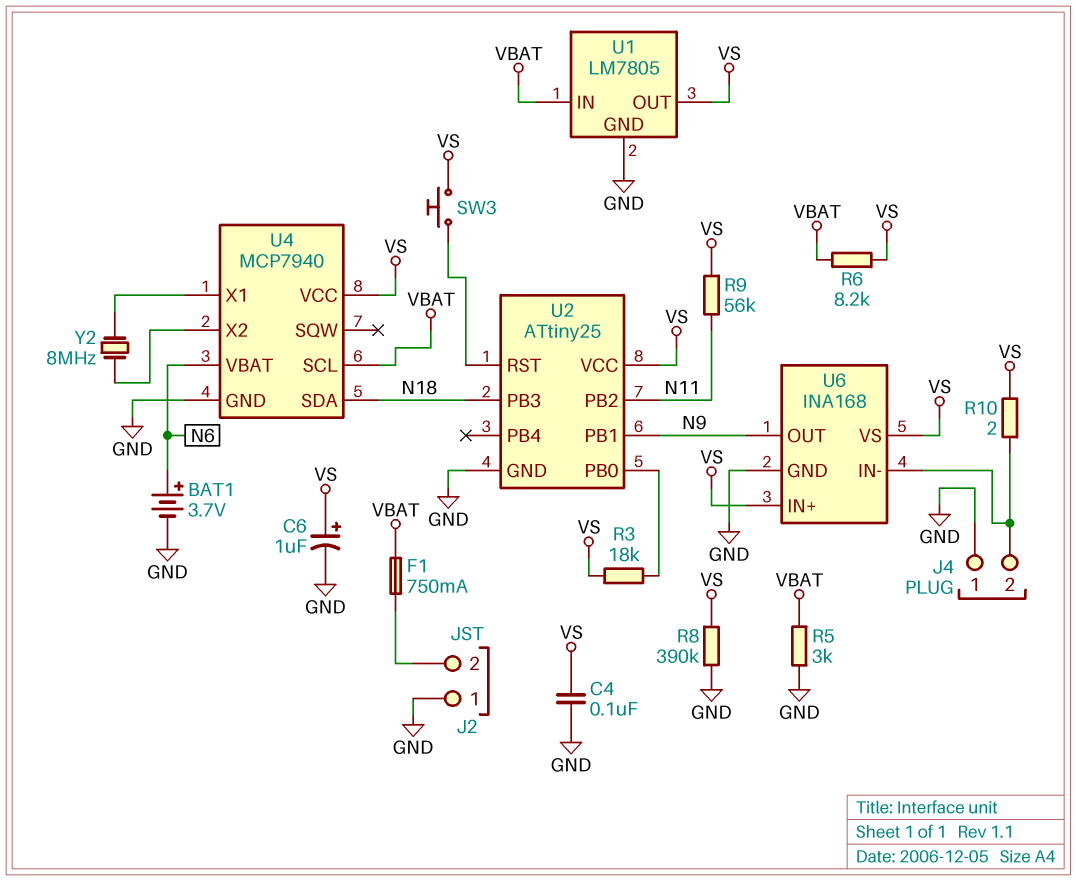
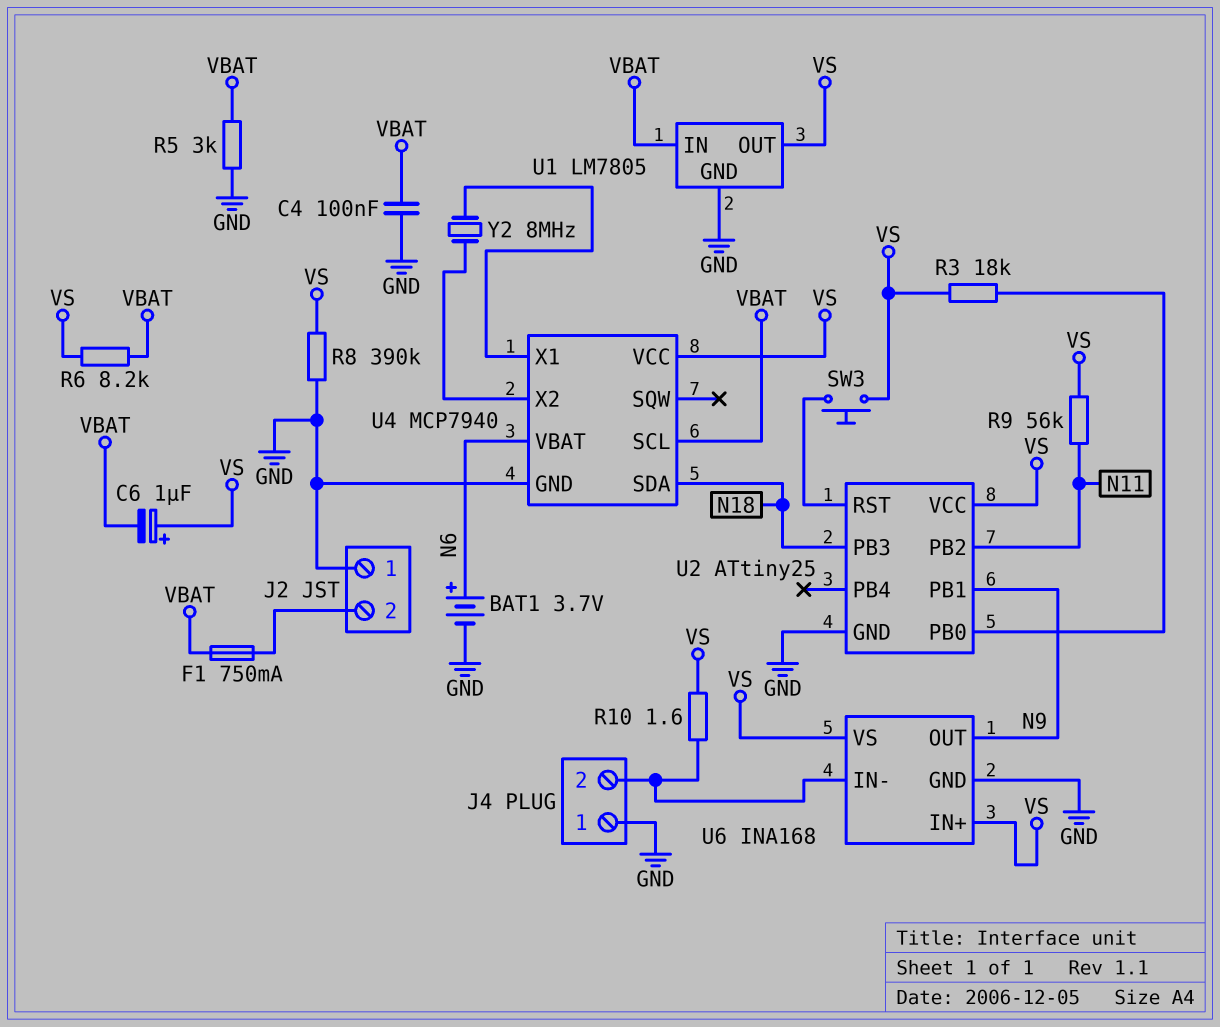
C4: 100nF (GND, VS) -> 100nF (GND, VBAT)
C6: 1uF (plus VS, minus GND) -> 1uF (plus VS, minus VBAT)
R10: 2 (J4/2, VS) -> 1.6 (J4/2, VS)

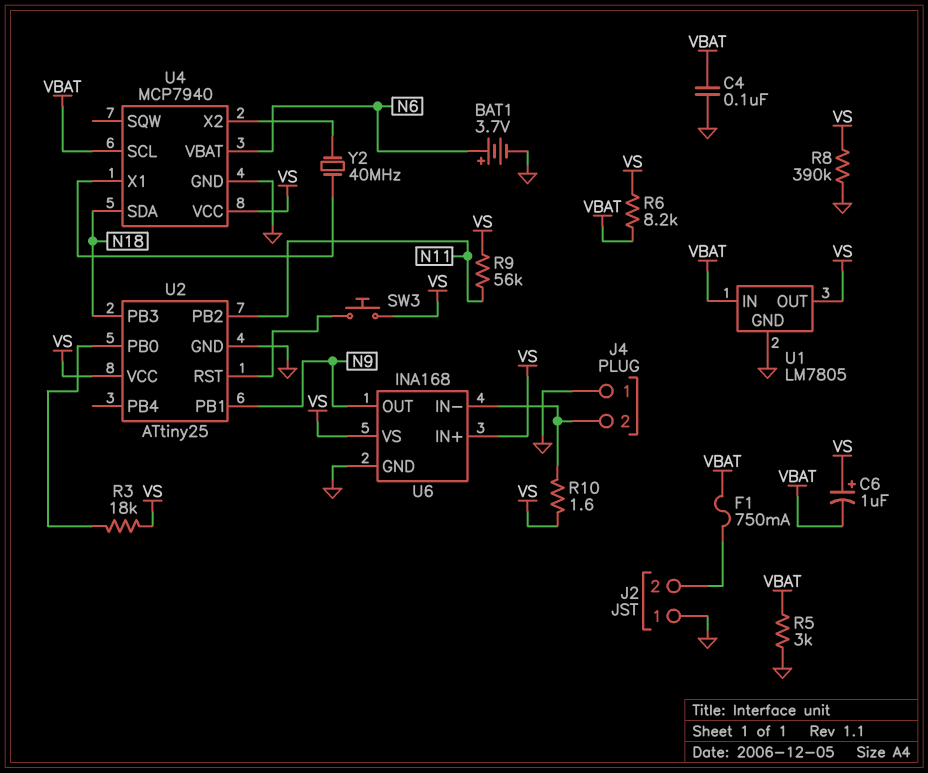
Y2: 8MHz (U4/X1, U4/X2) -> 40MHz (U4/X1, U4/X2)

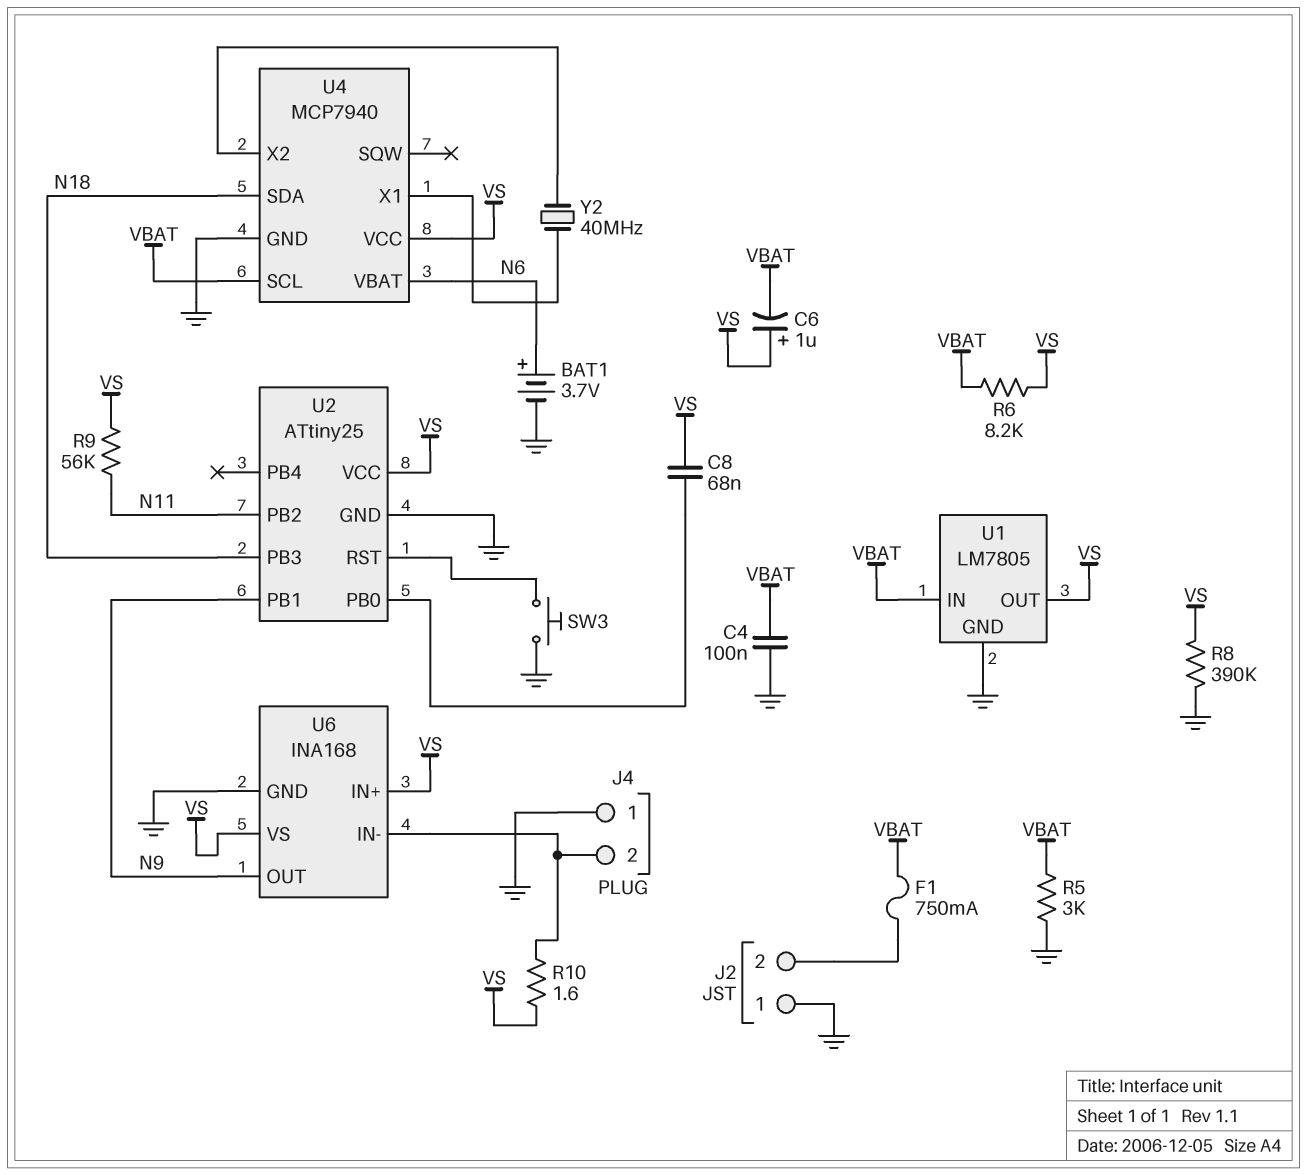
C8: none -> 68nF (U2/PB0, VS)
R3: 18k (U2/PB0, VS) -> none
SW3: button (U2/RST, VS) -> button (GND, U2/RST)

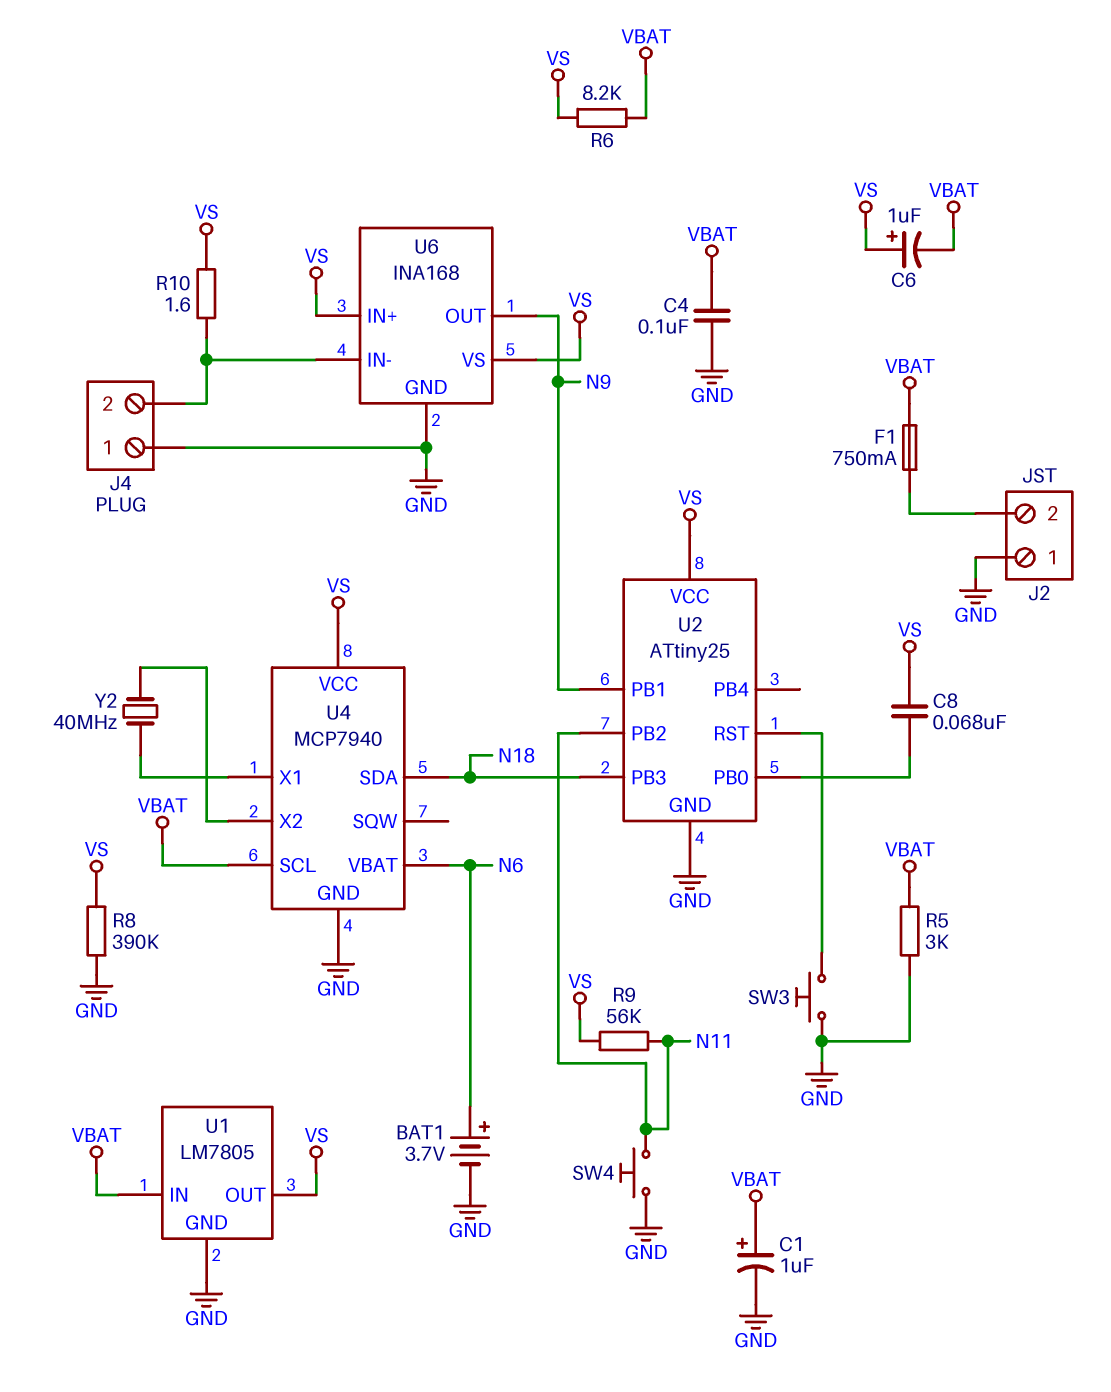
C1: none -> 1uF (plus VBAT, minus GND)
SW4: none -> button (GND, N11)

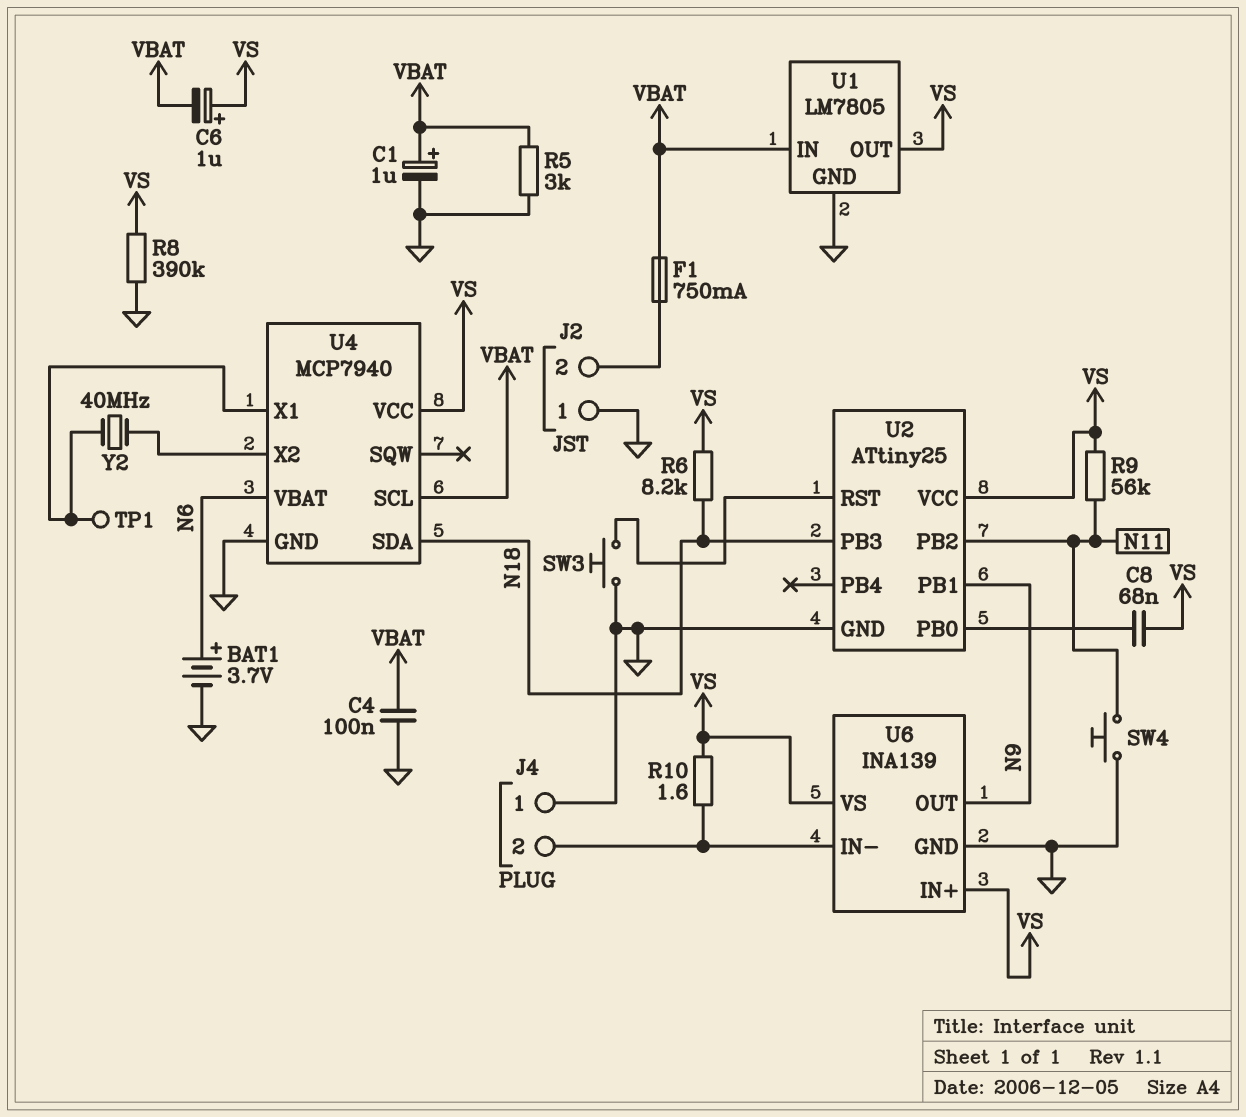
R6: 8.2k (VBAT, VS) -> 8.2k (N18, VS)
TP1: none -> test point (U4/X1)
U6: INA168 -> INA139

